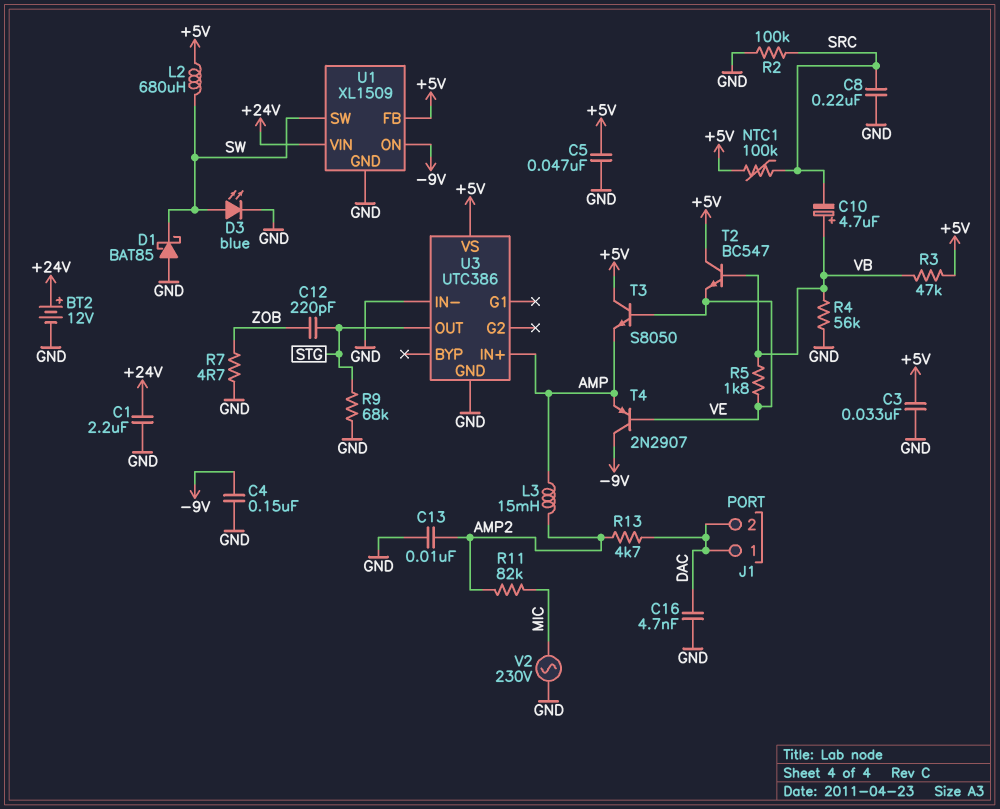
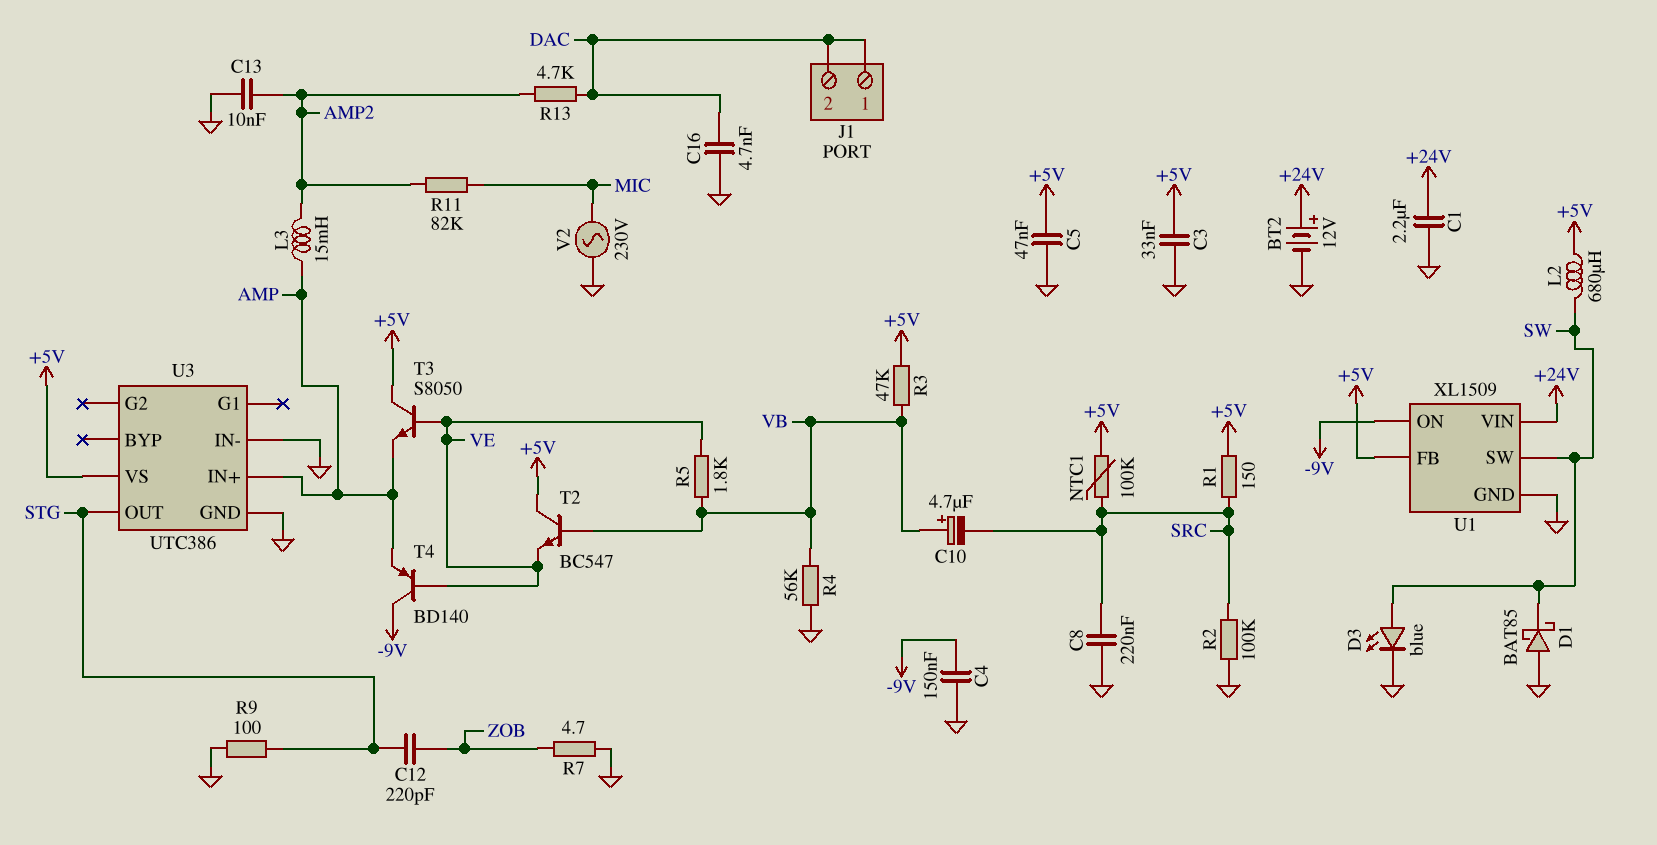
R1: none -> 150 (+5V, SRC)
R9: 68k (GND, STG) -> 100 (GND, STG)
T4: PNP 2N2907 (B VE, C -9V, E AMP) -> PNP BD140 (B VE, C -9V, E AMP)

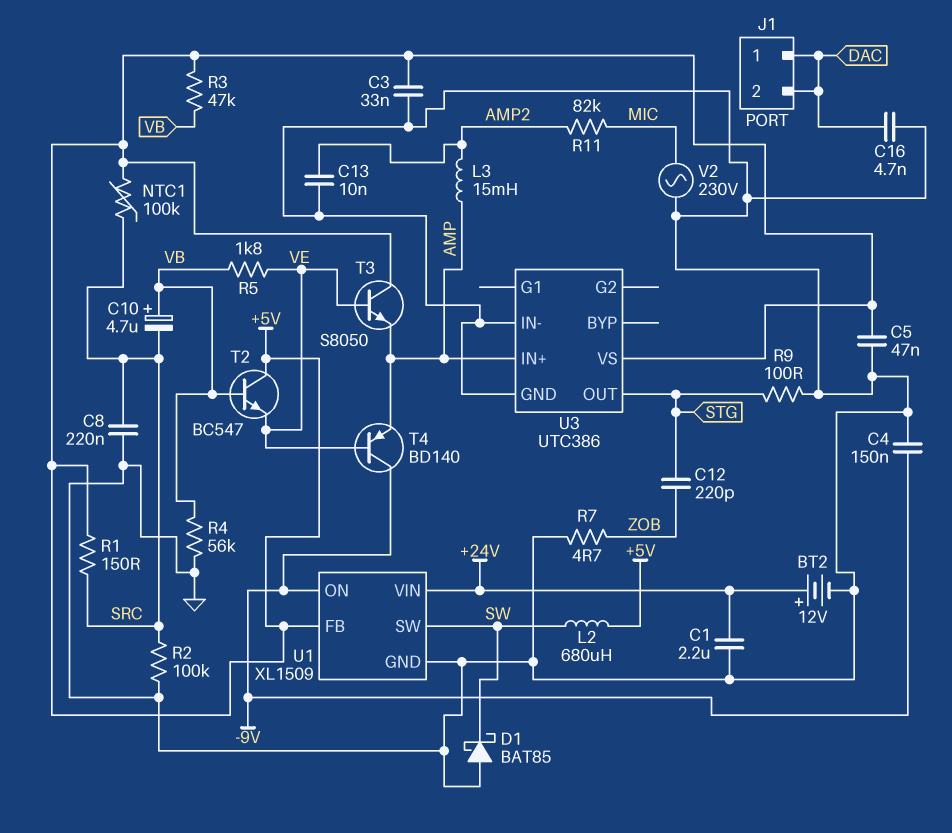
D3: LED blue (A SW, K GND) -> none
R13: 4.7k (AMP2, DAC) -> none

